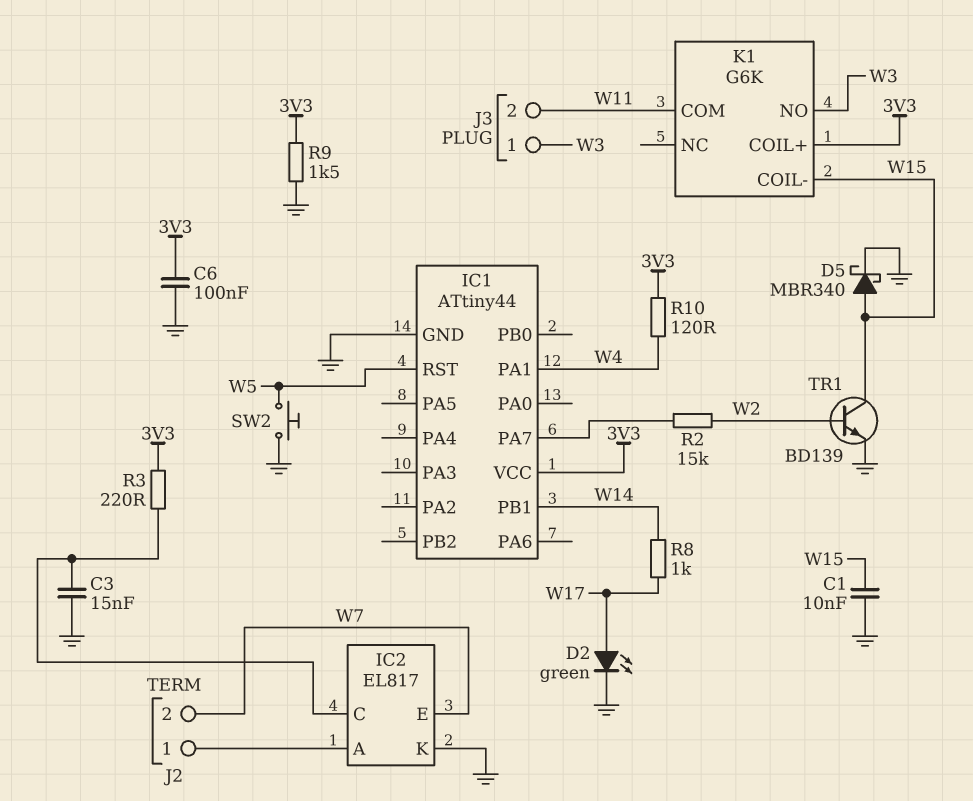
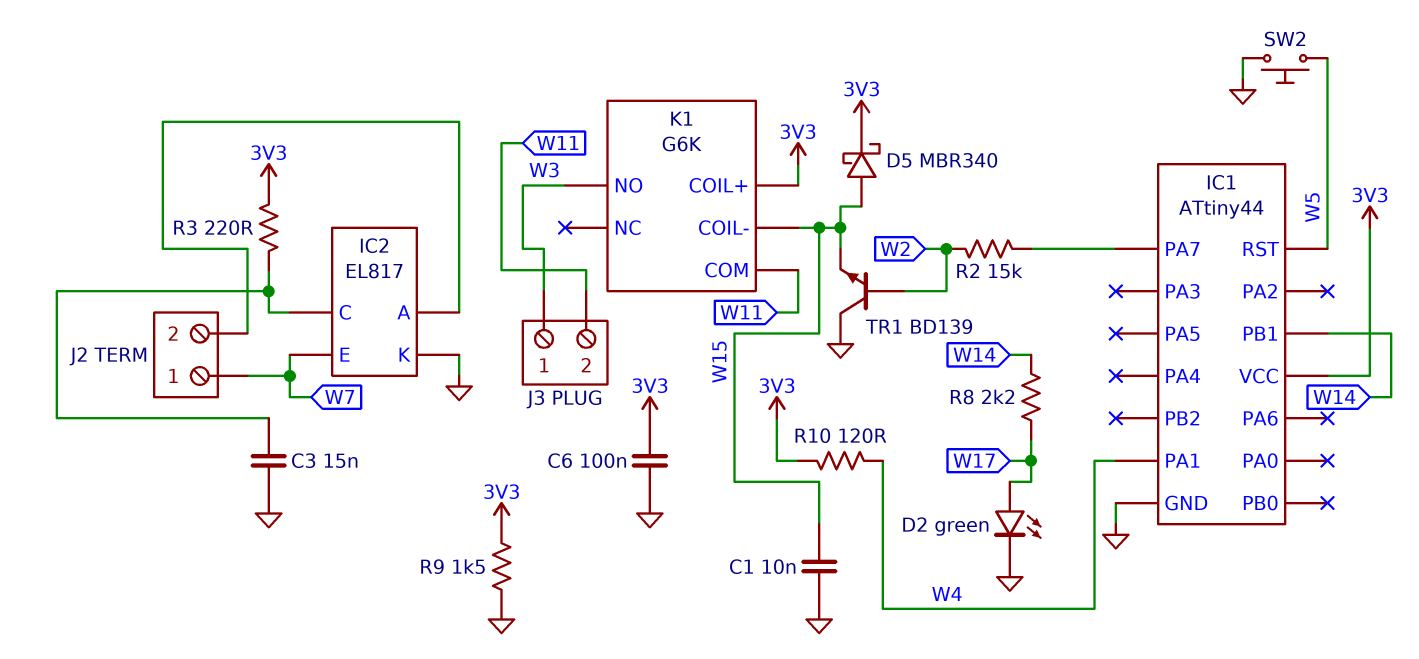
D5: schottky MBR340 (A W15, K GND) -> schottky MBR340 (A W15, K 3V3)
J2 pin 1: IC2/A -> W7
J2 pin 2: W7 -> IC2/A
R8: 1k (W14, W17) -> 2.2k (W14, W17)
TR1: NPN BD139 (B W2, C W15, E GND) -> NPN BD139 (B W2, C GND, E W15)

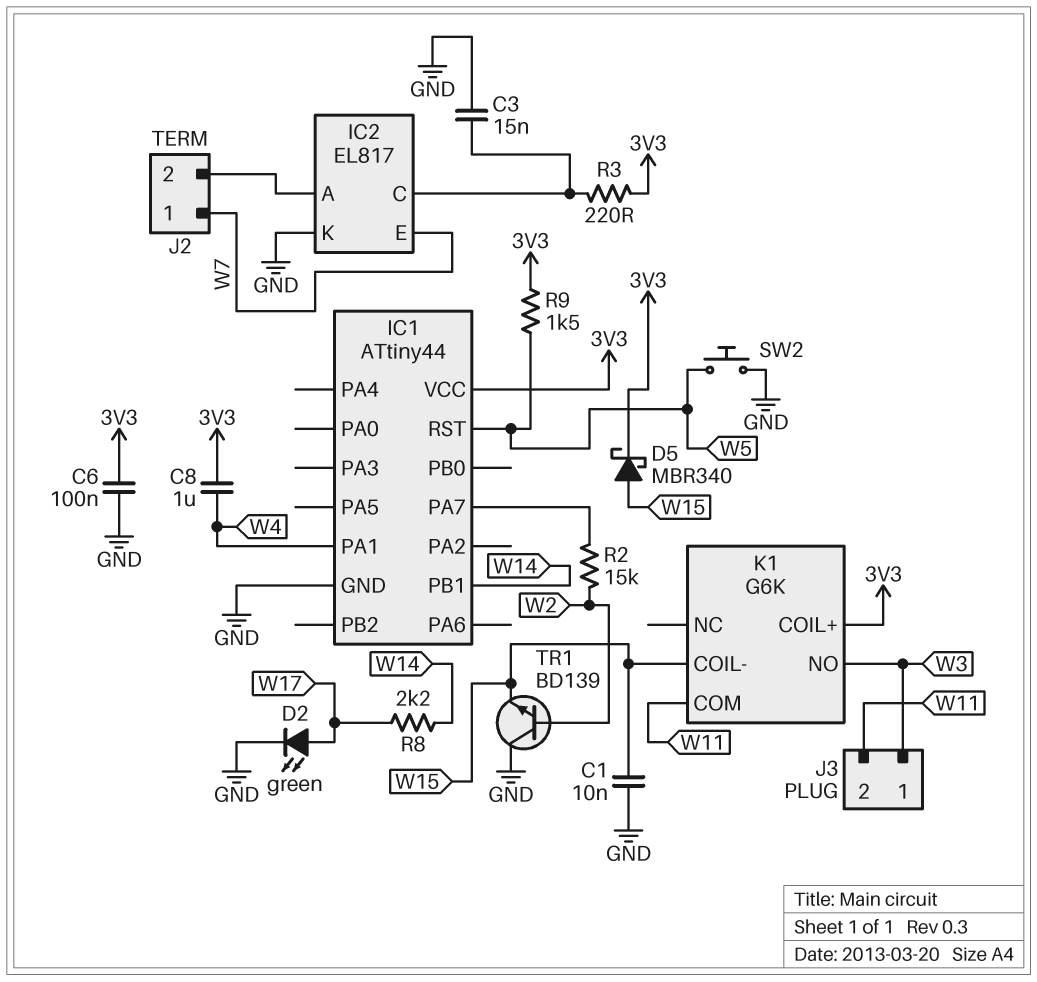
C8: none -> 1uF (3V3, W4)
R9: 1.5k (3V3, GND) -> 1.5k (3V3, W5)
R10: 120 (3V3, W4) -> none

